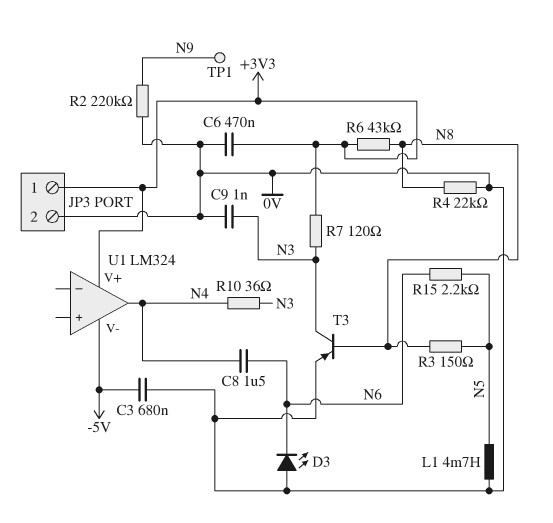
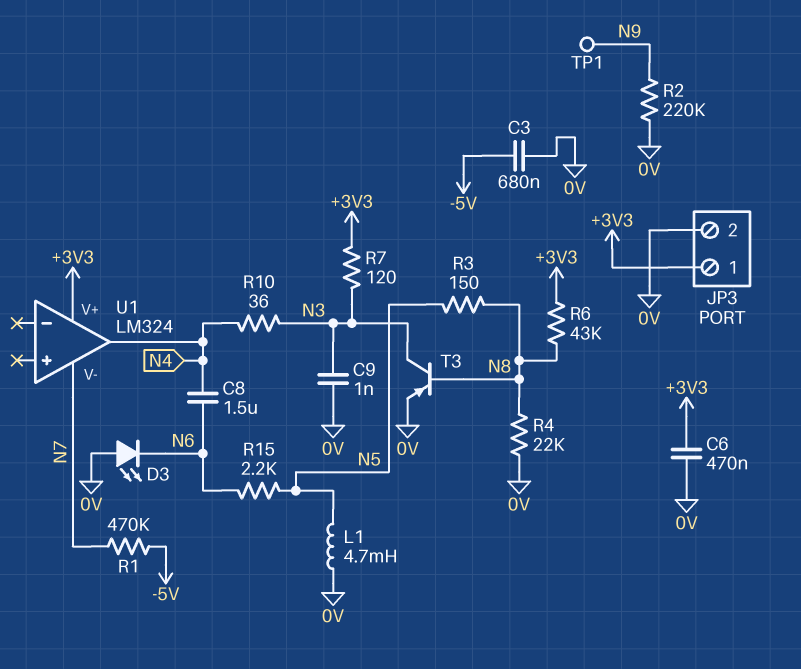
R1: none -> 470k (-5V, N7)
U1 pin V-: -5V -> N7

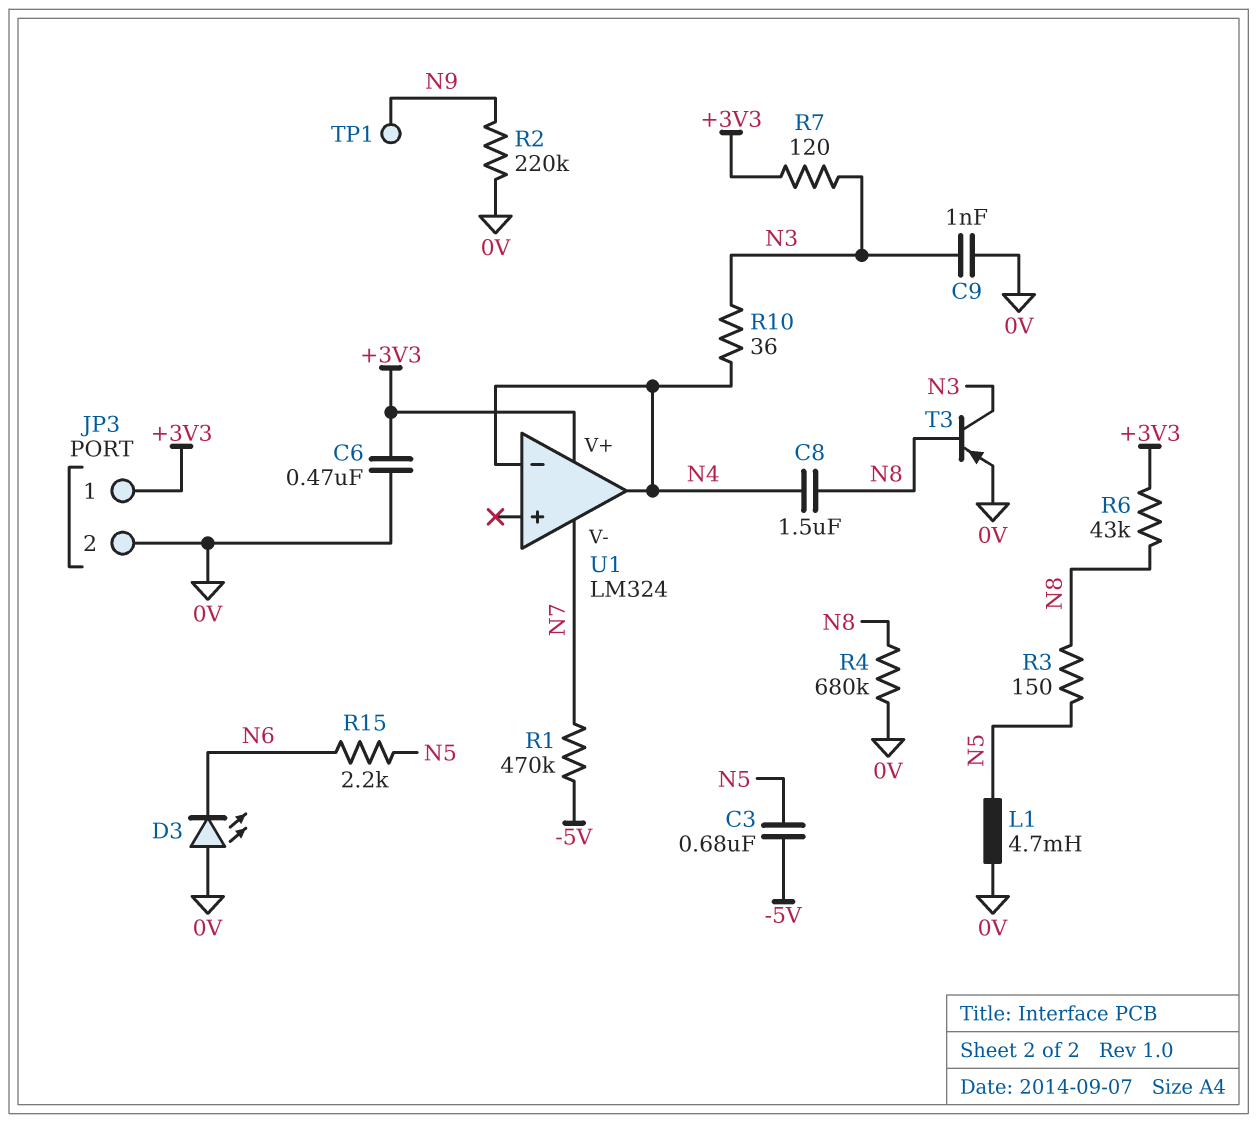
C3: 680nF (-5V, 0V) -> 680nF (-5V, N5)
C8: 1.5uF (N4, N6) -> 1.5uF (N4, N8)
R4: 22k (0V, N8) -> 680k (0V, N8)
U1 pin in-: none -> N4

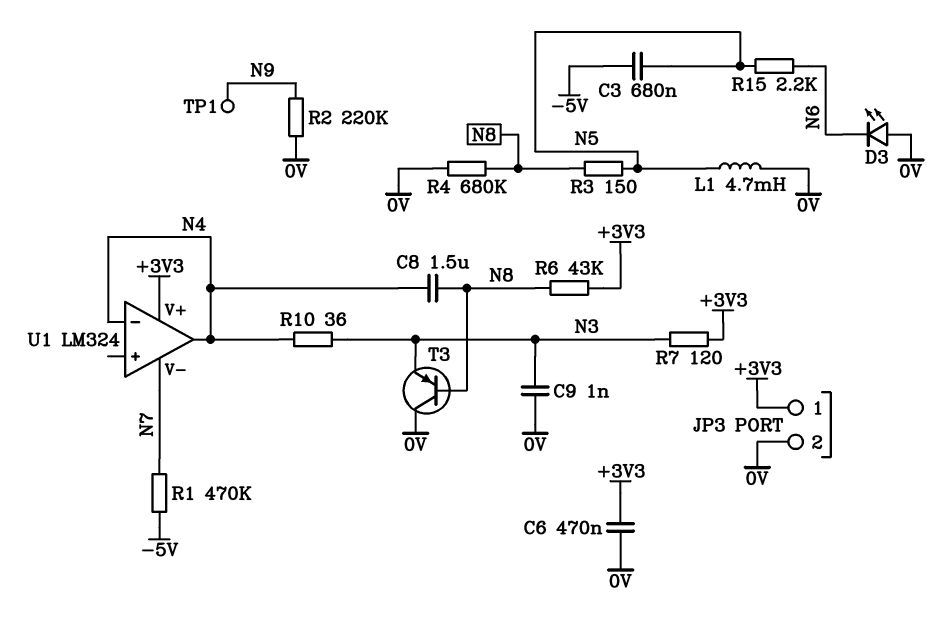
T3: PNP (B N8, C N3, E 0V) -> PNP (B N8, C 0V, E N3)

